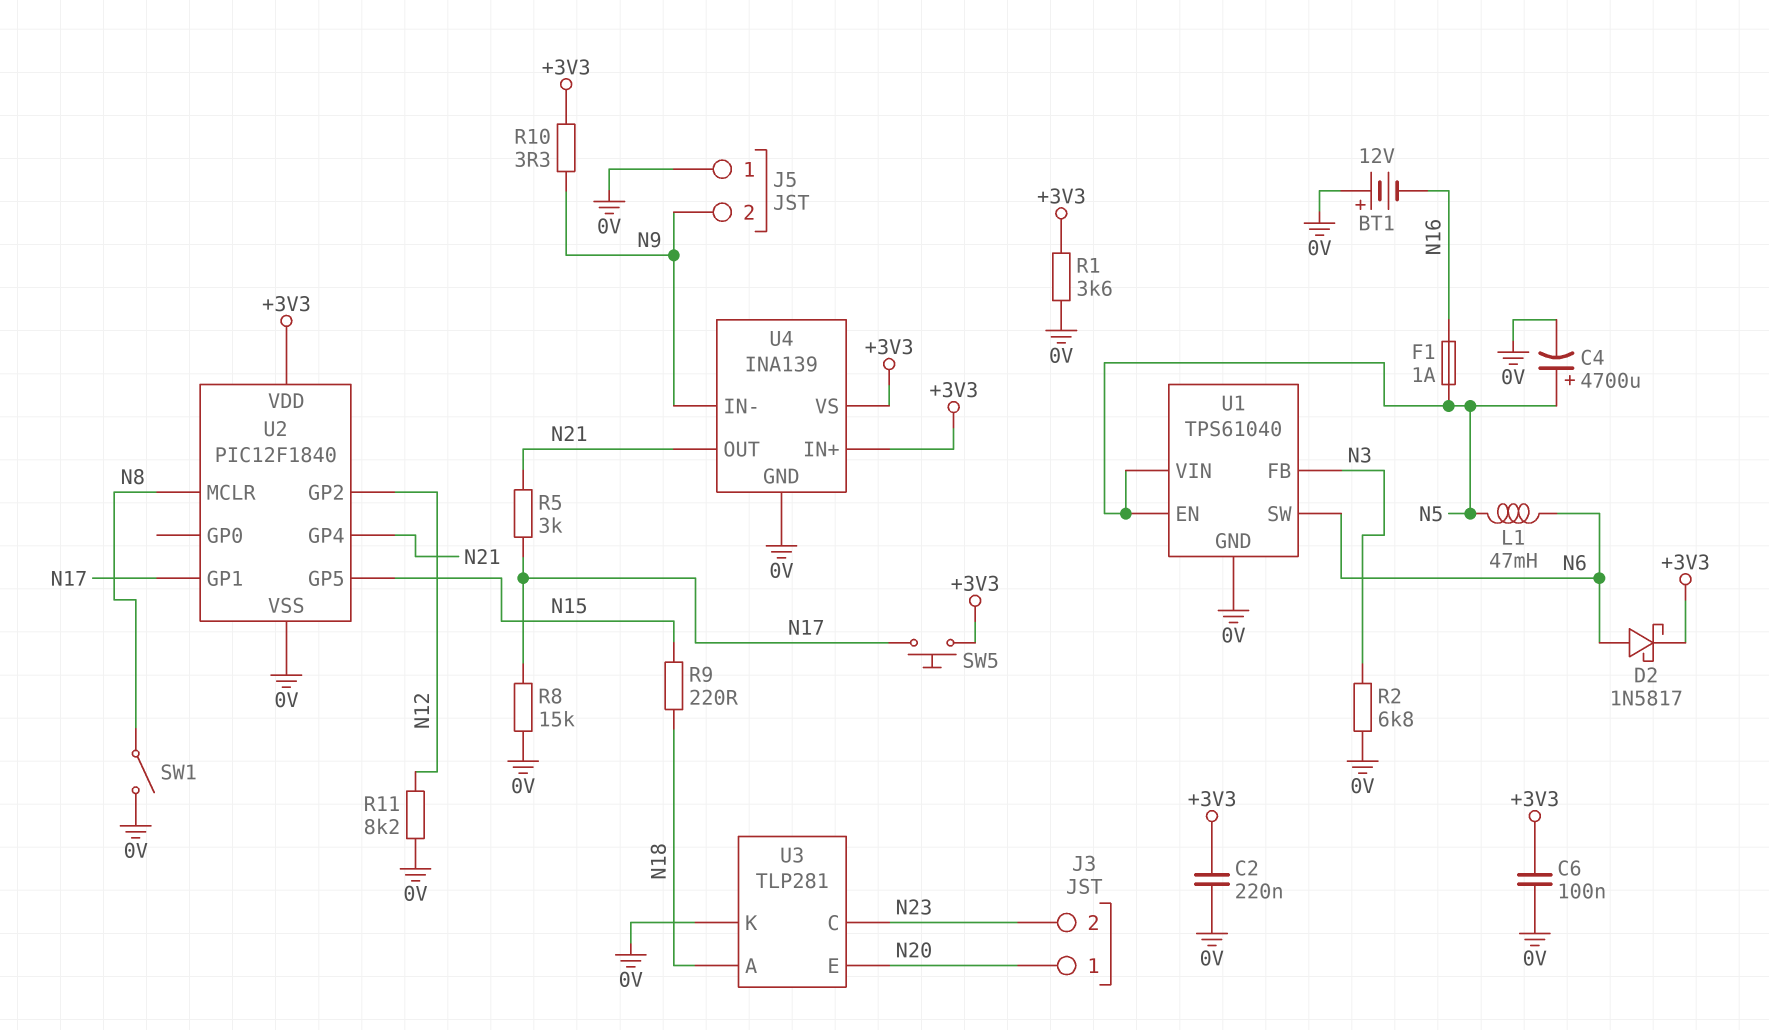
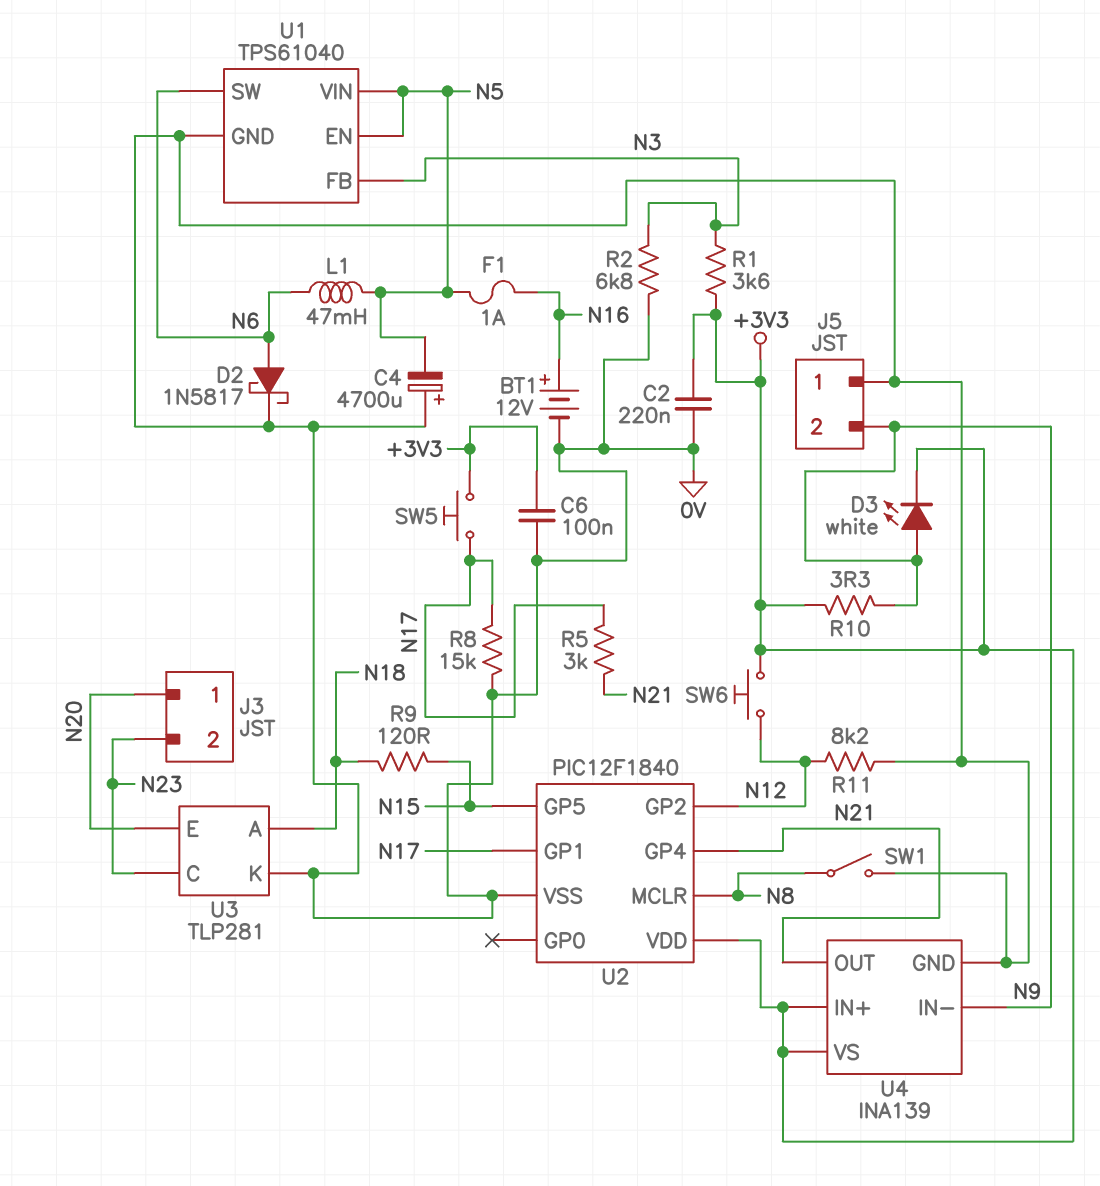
BT1: 12V (plus 0V, minus N16) -> 12V (plus N16, minus 0V)
C4: 4700uF (plus N5, minus 0V) -> 4700uF (plus 0V, minus N5)
D2: schottky 1N5817 (A N6, K +3V3) -> schottky 1N5817 (A N6, K 0V)
D3: none -> LED white (A N9, K +3V3)
R1: 3.6k (+3V3, 0V) -> 3.6k (+3V3, N3)
R9: 220 (N15, N18) -> 120 (N15, N18)
SW6: none -> button (+3V3, N12)

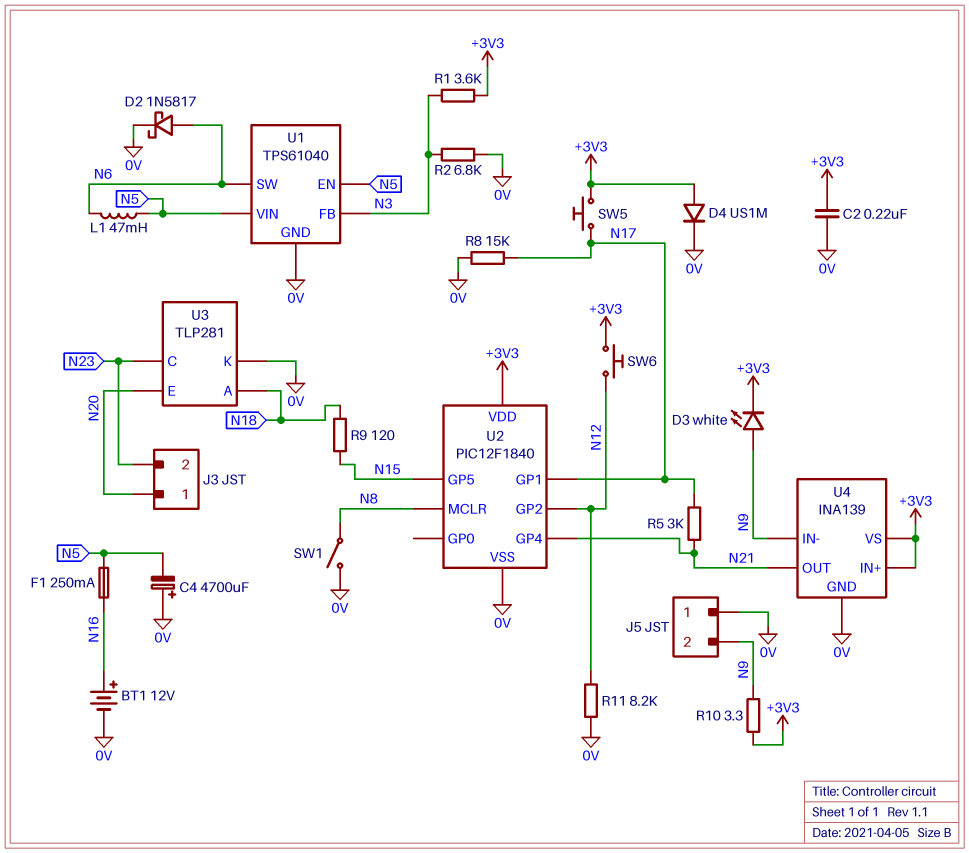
C6: 100nF (+3V3, 0V) -> none
D4: none -> diode US1M (A +3V3, K 0V)
F1: 1A (N5, N16) -> 250mA (N5, N16)

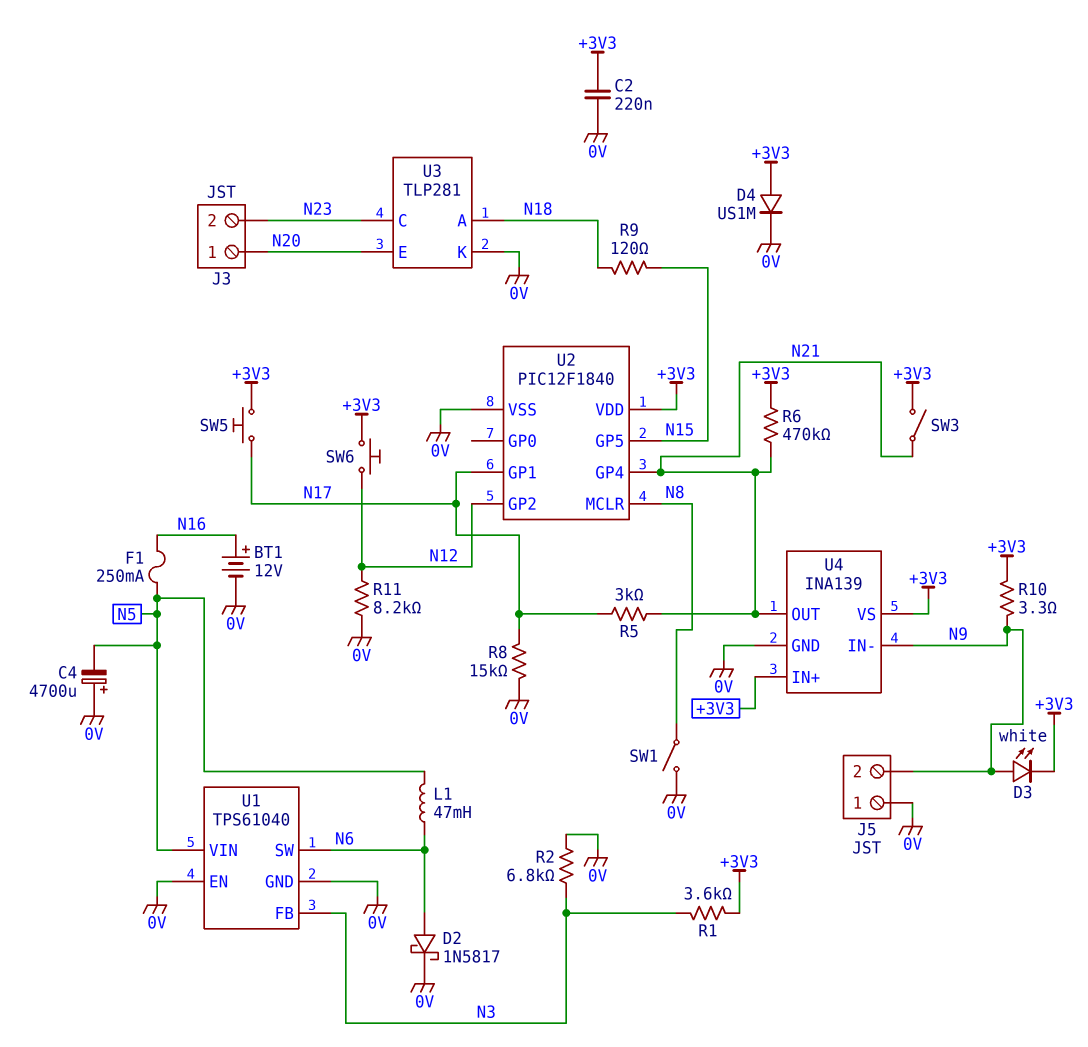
R6: none -> 470k (+3V3, N21)
SW3: none -> switch (+3V3, N21)
U1 pin EN: N5 -> 0V

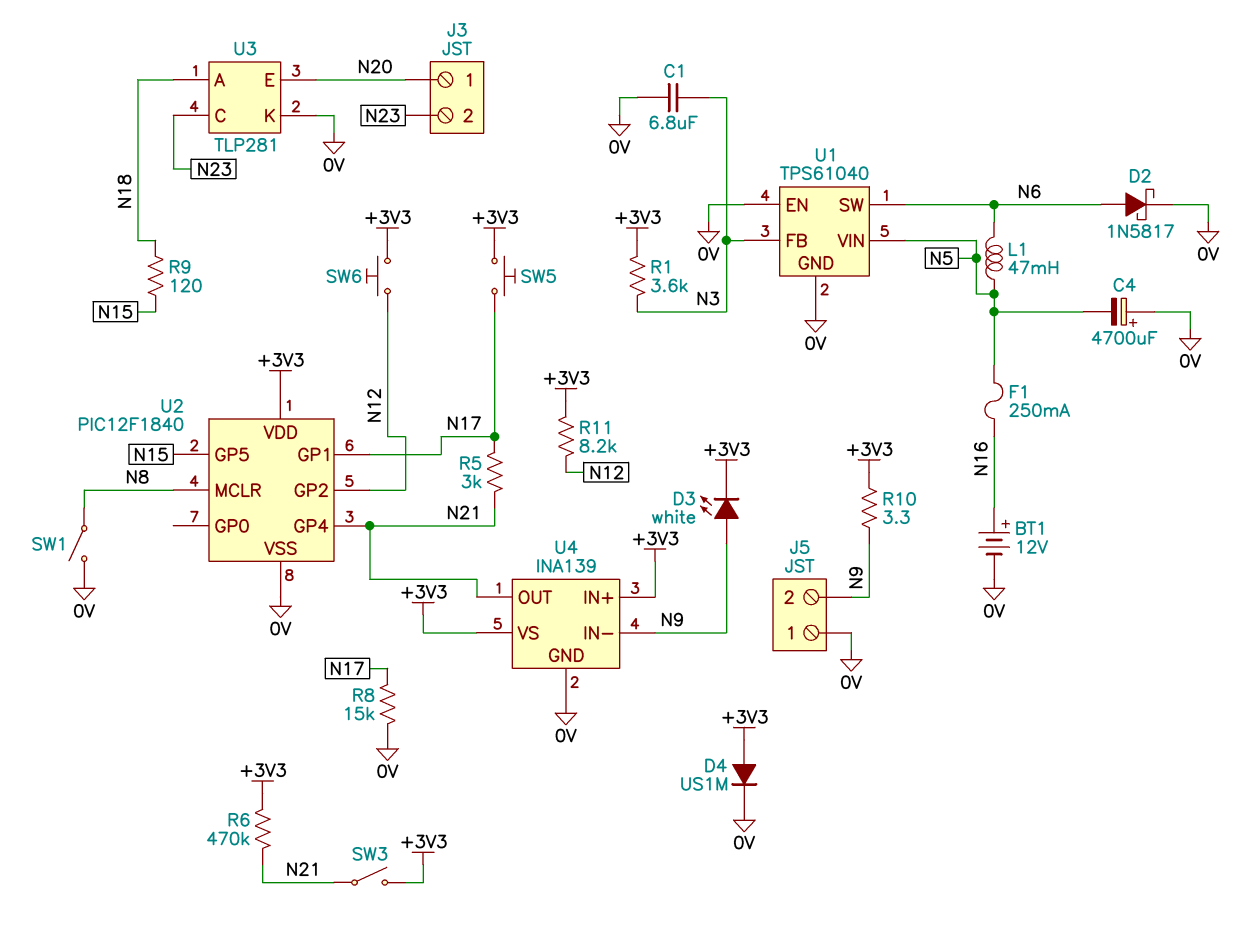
C1: none -> 6.8uF (0V, N3)
C2: 220nF (+3V3, 0V) -> none
R2: 6.8k (0V, N3) -> none
R11: 8.2k (0V, N12) -> 8.2k (+3V3, N12)

